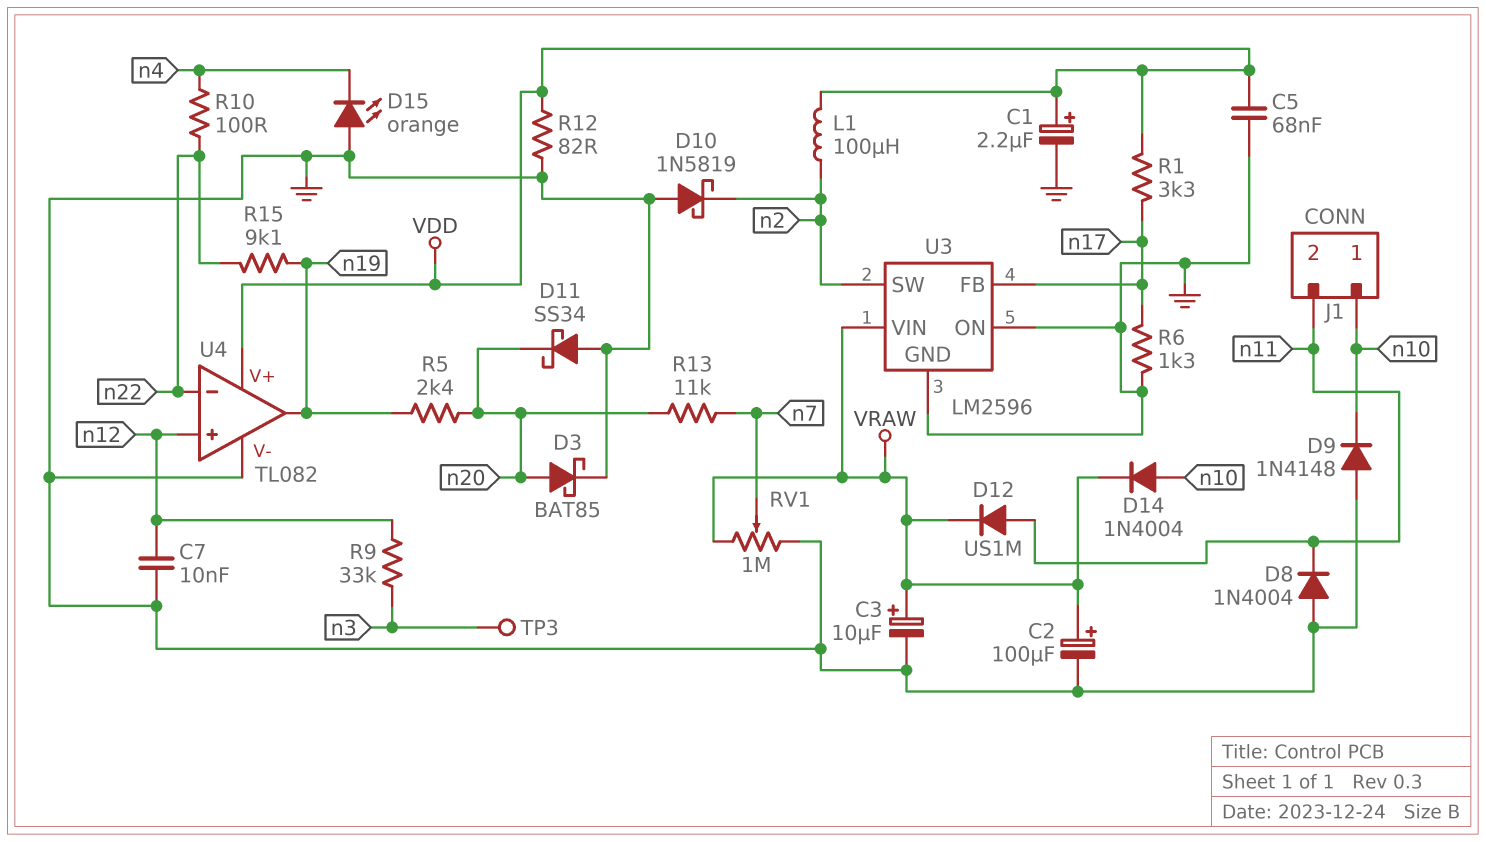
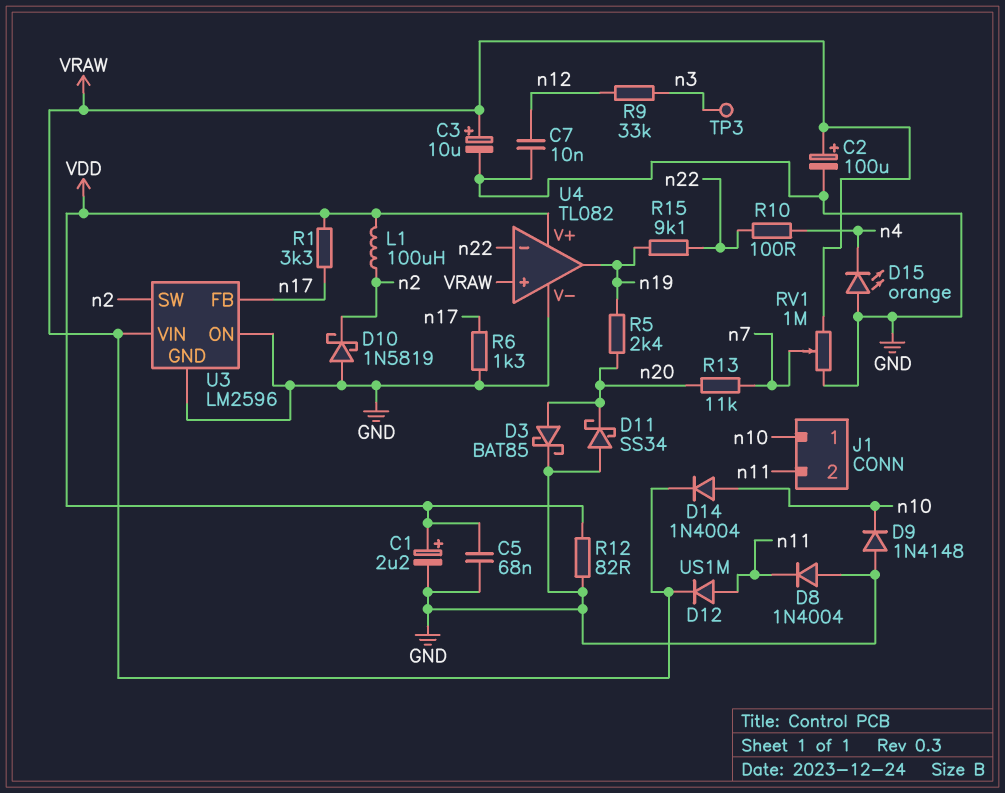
U4 pin in+: n12 -> VRAW

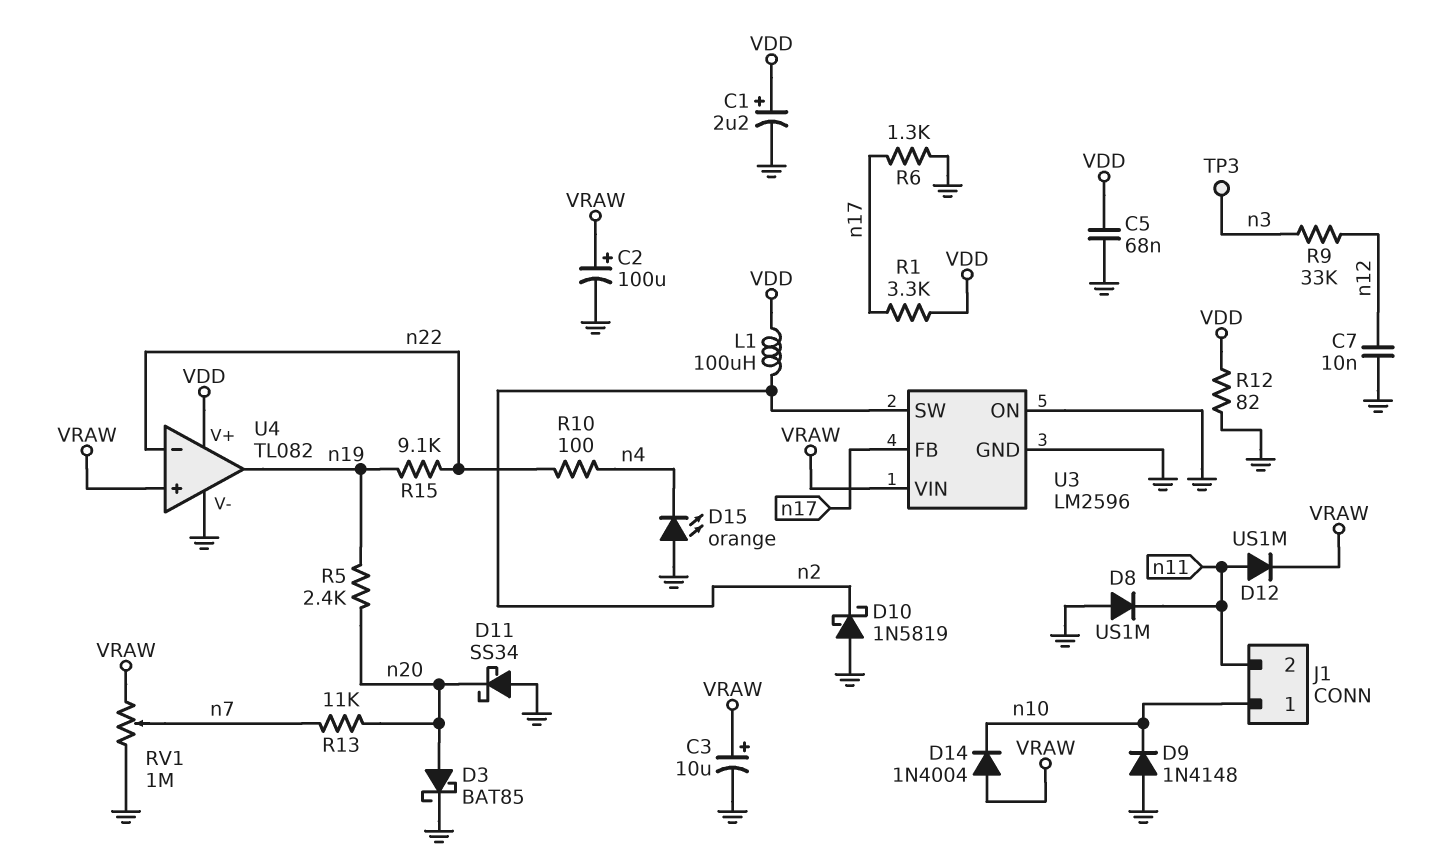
D8: diode 1N4004 (A GND, K n11) -> diode US1M (A GND, K n11)
D14: diode 1N4004 (A n10, K VRAW) -> diode 1N4004 (A VRAW, K n10)

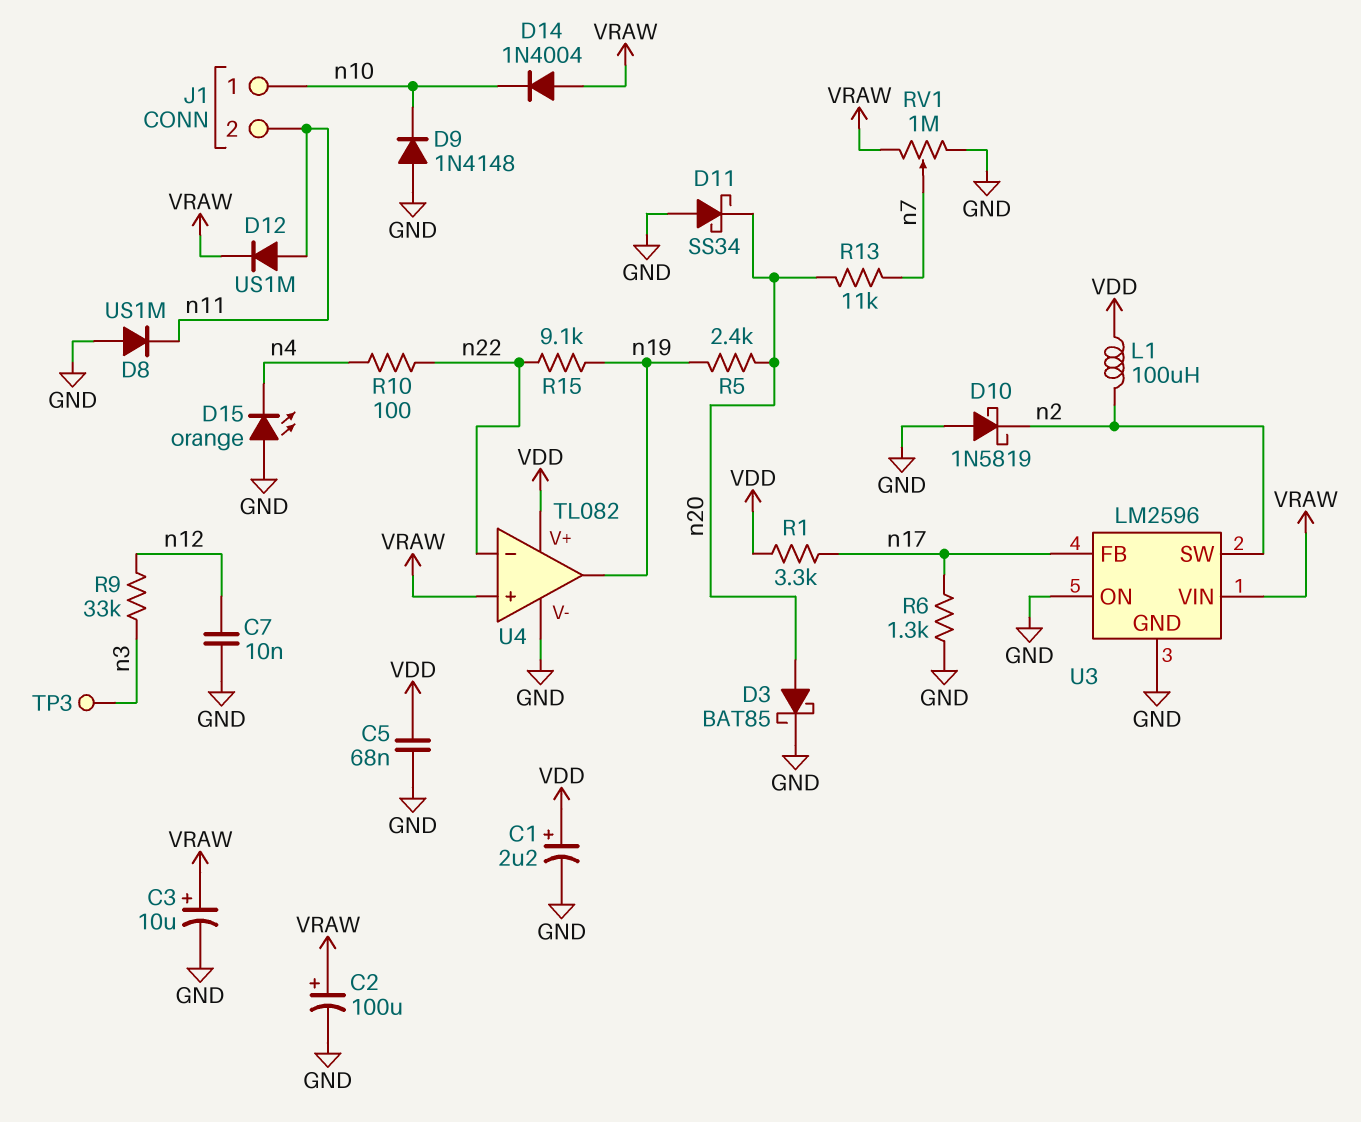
R12: 82 (GND, VDD) -> none

